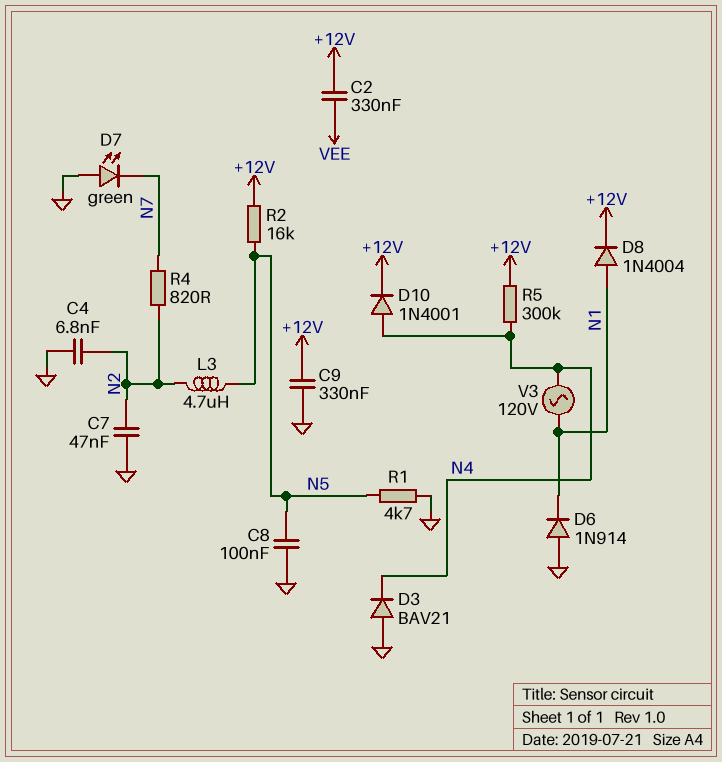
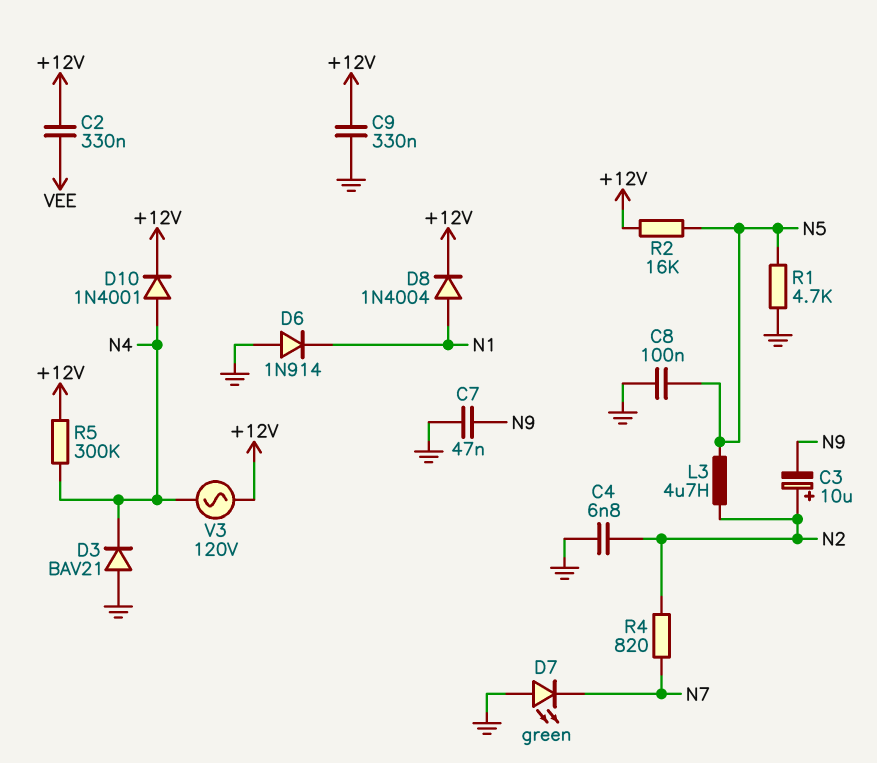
C3: none -> 10uF (plus N2, minus N9)
C7: 47nF (GND, N2) -> 47nF (GND, N9)
V3: AC 120V (N1, N4) -> AC 120V (+12V, N4)

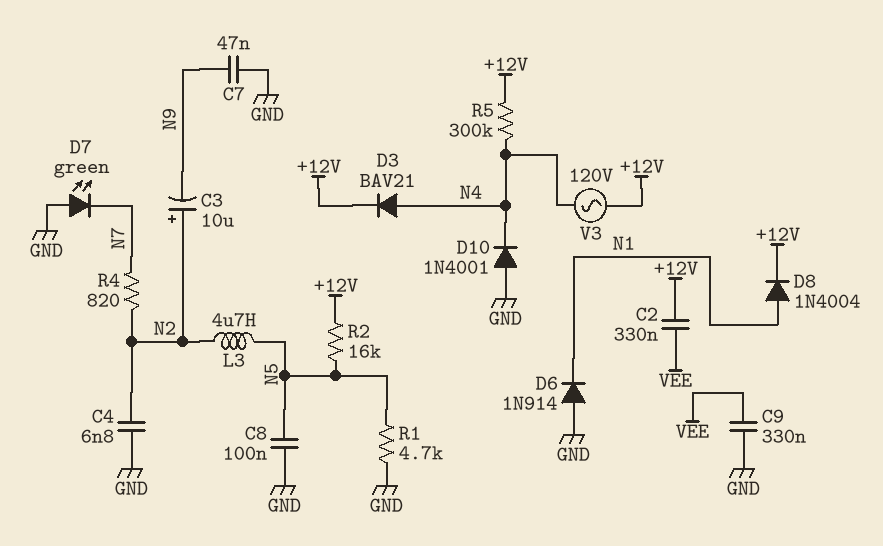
C9: 330nF (+12V, GND) -> 330nF (GND, VEE)
D3: diode BAV21 (A GND, K N4) -> diode BAV21 (A N4, K +12V)
D10: diode 1N4001 (A N4, K +12V) -> diode 1N4001 (A GND, K N4)

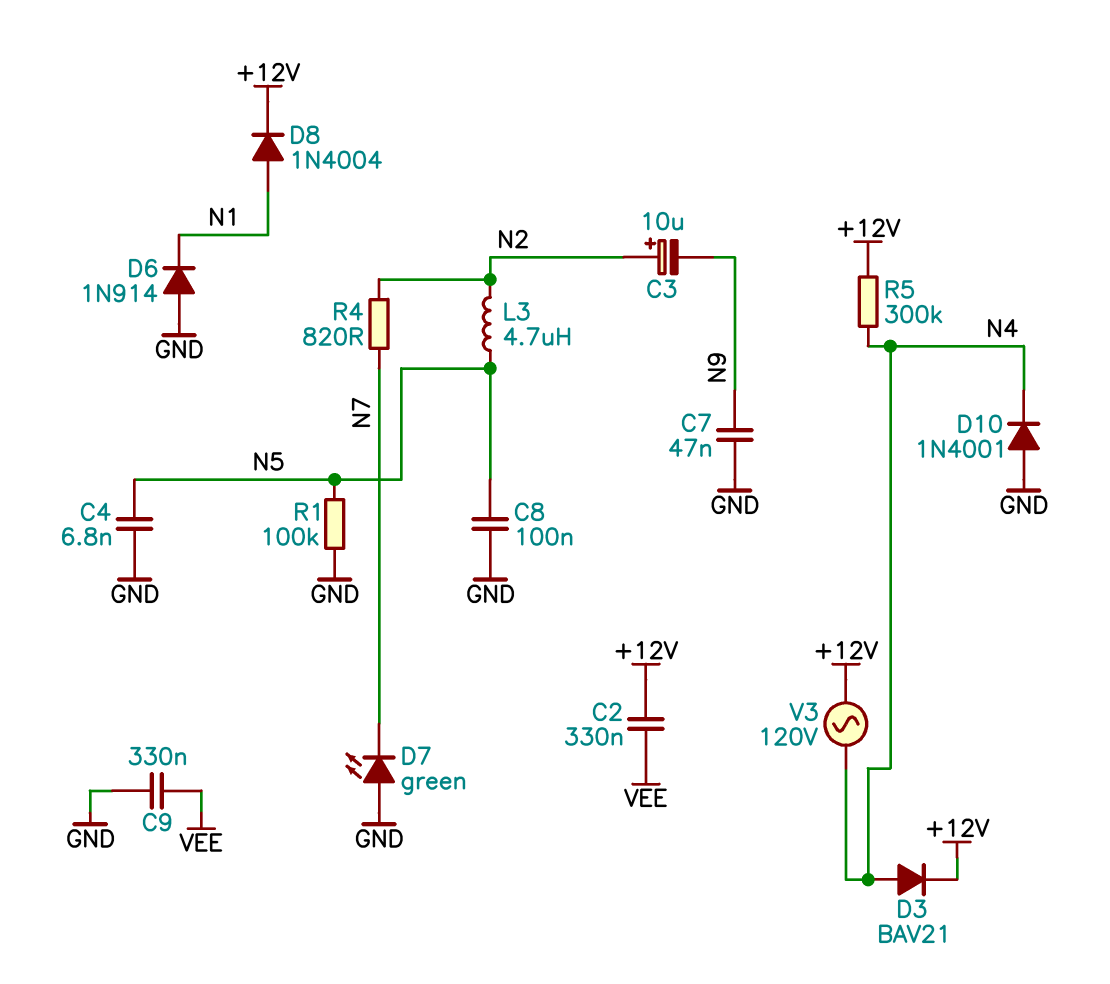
C4: 6.8nF (GND, N2) -> 6.8nF (GND, N5)
R1: 4.7k (GND, N5) -> 100k (GND, N5)
R2: 16k (+12V, N5) -> none

